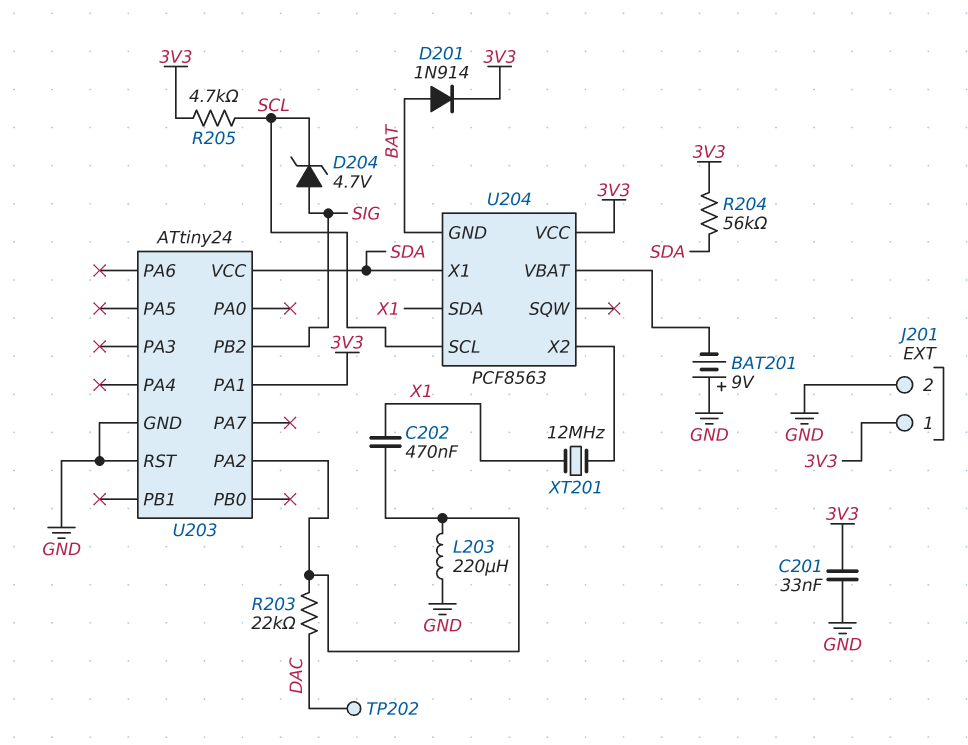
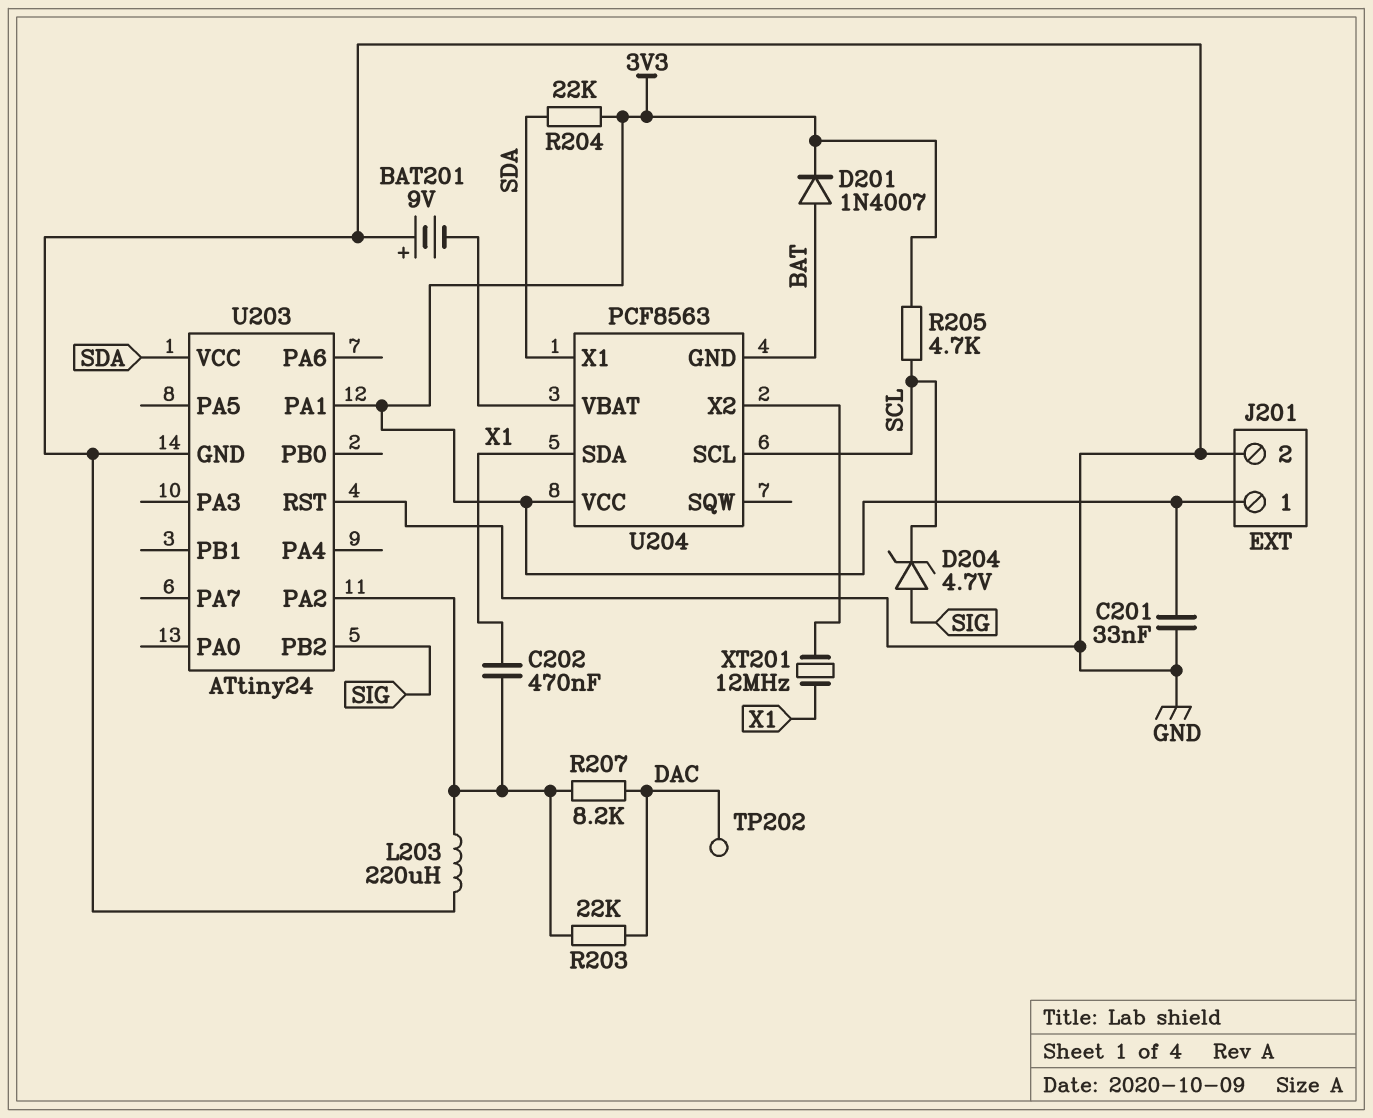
D201: diode 1N914 (A BAT, K 3V3) -> diode 1N4007 (A BAT, K 3V3)
R204: 56k (3V3, SDA) -> 22k (3V3, SDA)
R207: none -> 8.2k (DAC, U203/PA2)

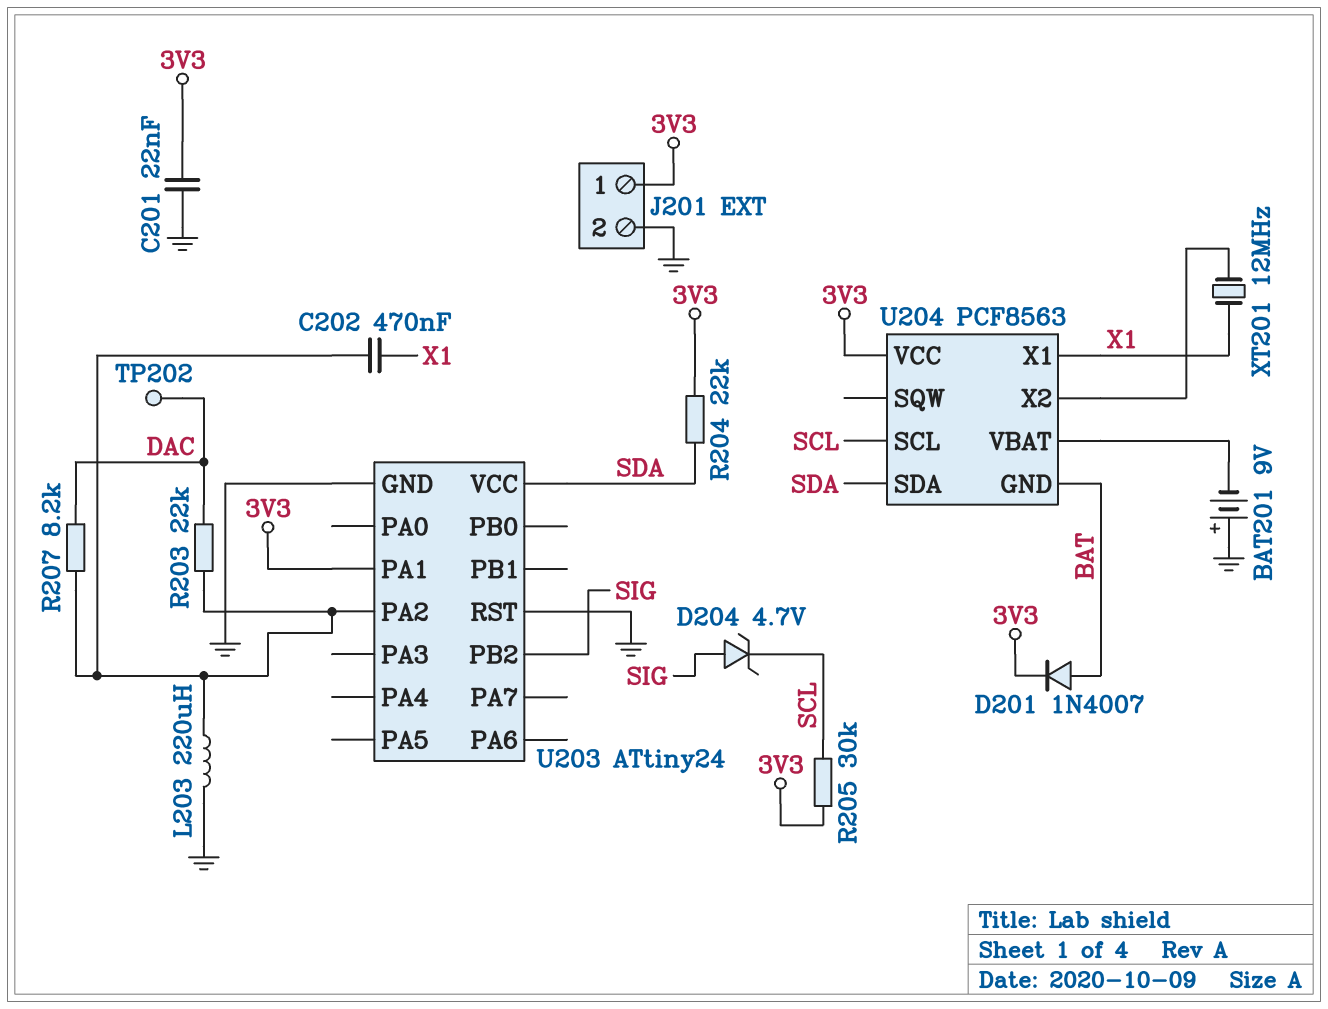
C201: 33nF (3V3, GND) -> 22nF (3V3, GND)
R205: 4.7k (3V3, SCL) -> 30k (3V3, SCL)
U204 pin SDA: X1 -> SDA
U204 pin X1: SDA -> X1

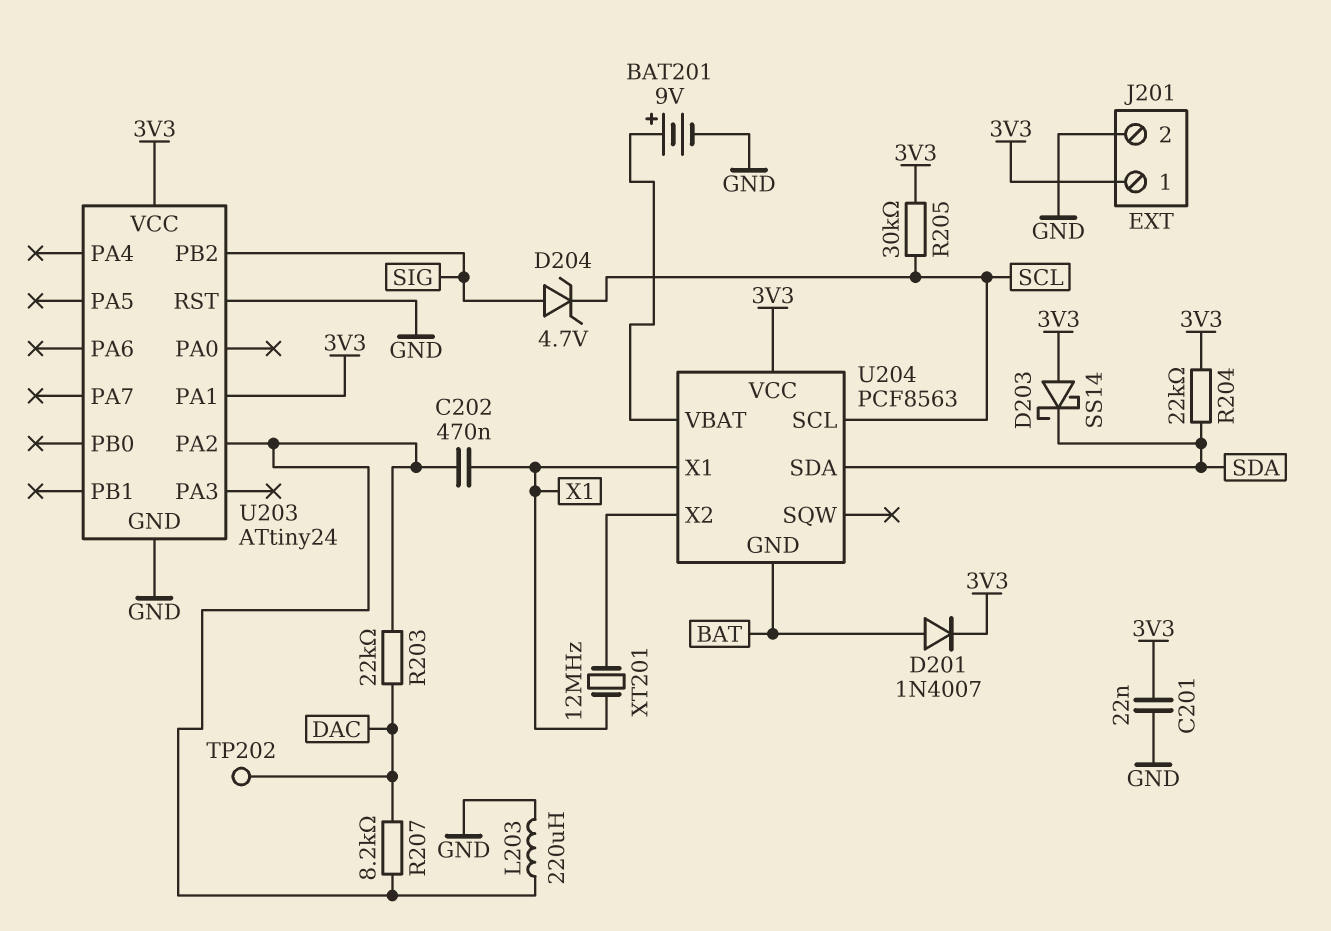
BAT201: 9V (plus GND, minus U204/VBAT) -> 9V (plus U204/VBAT, minus GND)
D203: none -> schottky SS14 (A 3V3, K SDA)
U203 pin VCC: SDA -> 3V3

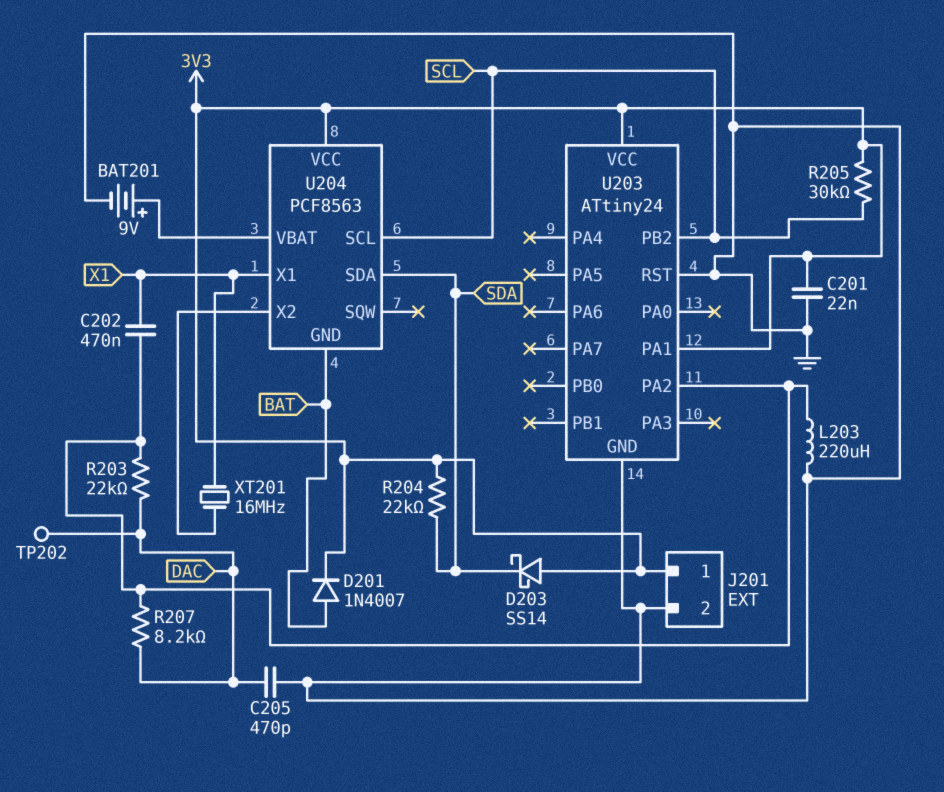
C205: none -> 470pF (DAC, GND)
D204: zener 4.7V (A SIG, K SCL) -> none
U203 pin PB2: SIG -> SCL
XT201: 12MHz (U204/X2, X1) -> 16MHz (U204/X2, X1)

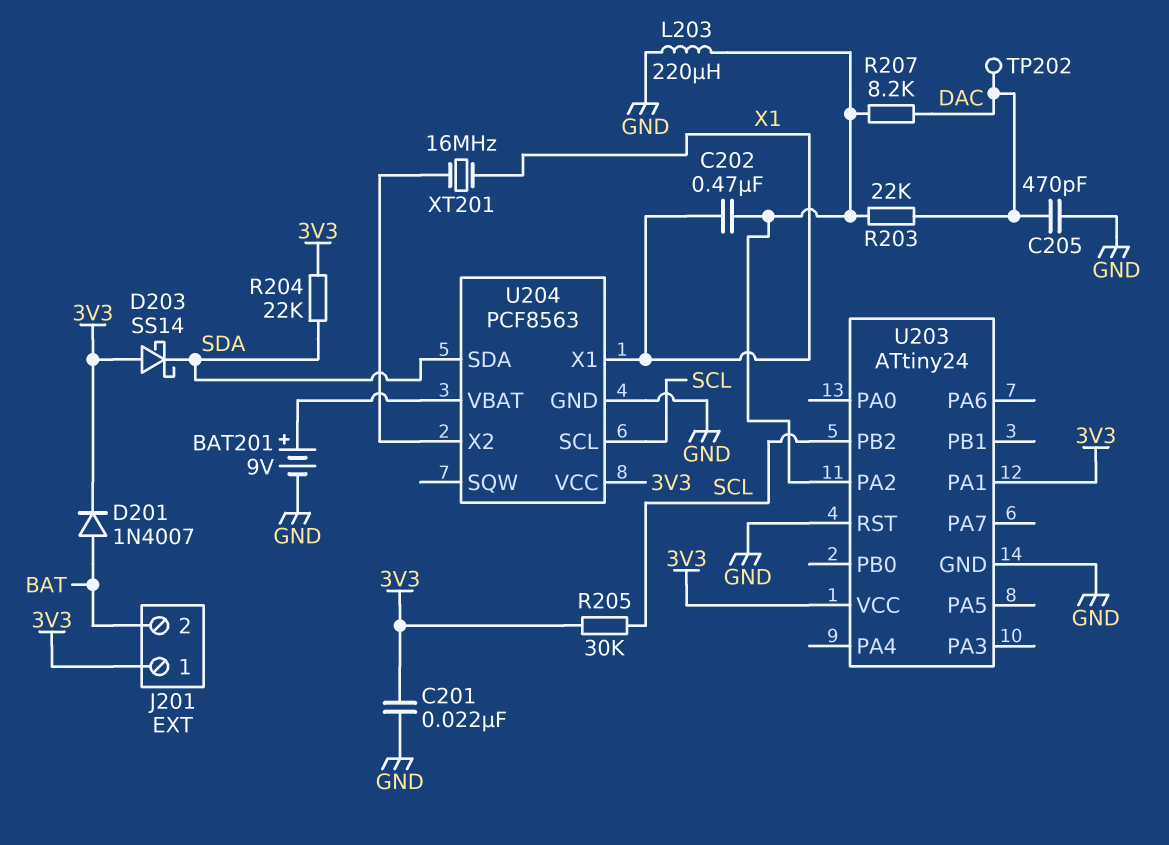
J201 pin 2: GND -> BAT
U204 pin GND: BAT -> GND

